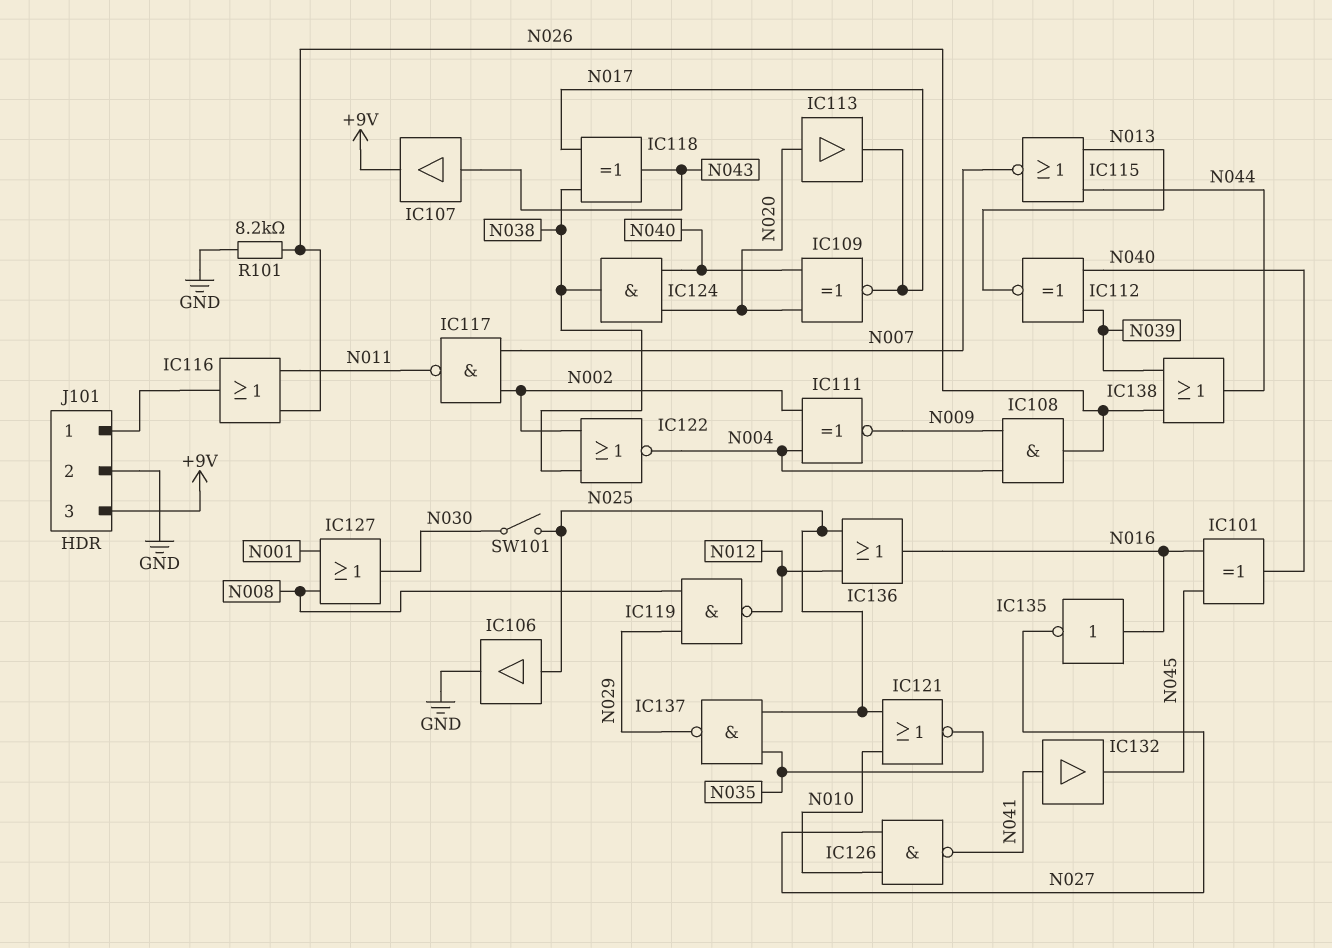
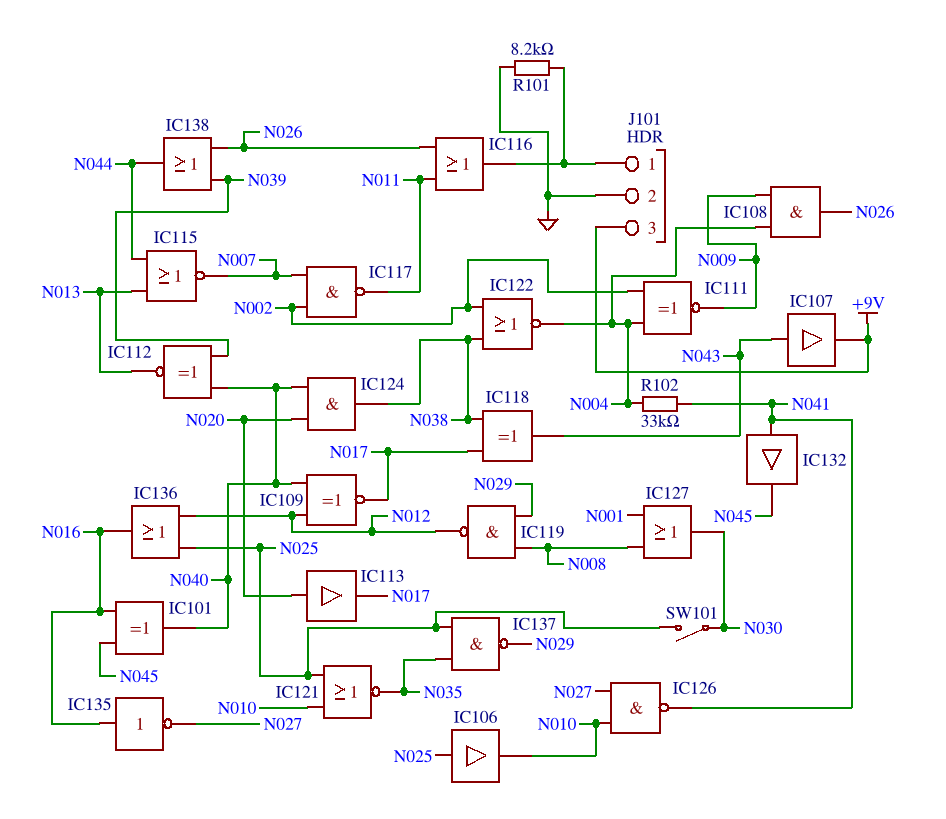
IC106: buffer (in N025, out GND) -> buffer (in N025, out N010)
IC109: XNOR (in N020, in N040, out N017) -> XNOR (in N012, in N040, out N017)
R101: 8.2k (GND, N026) -> 8.2k (GND, J101/1)
R102: none -> 33k (N004, N041)

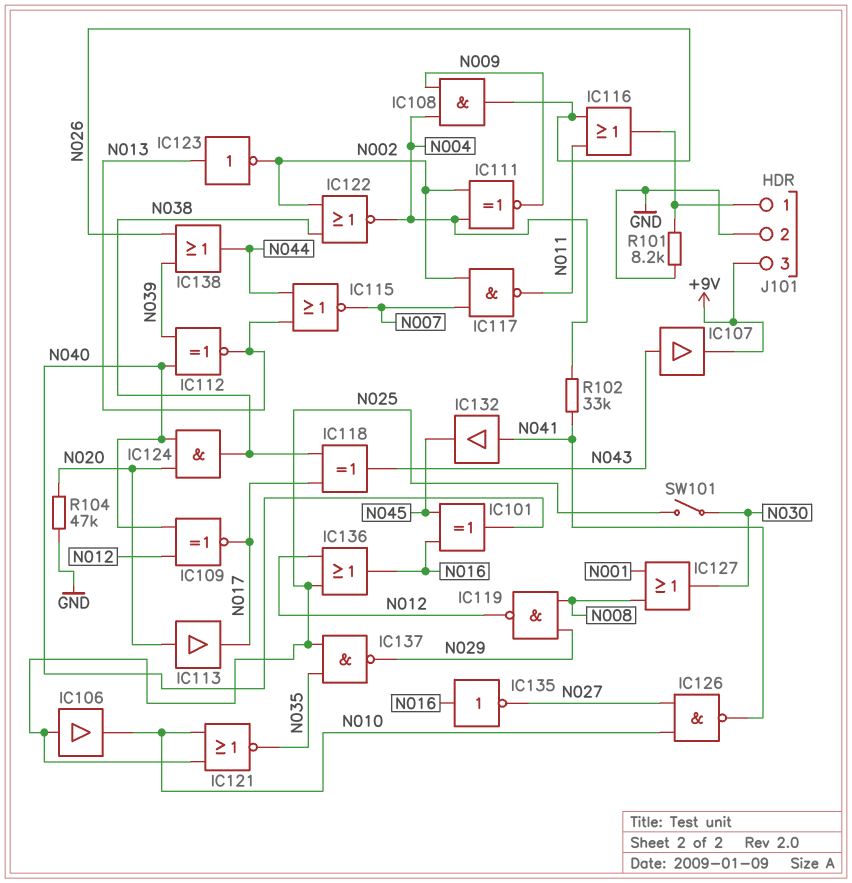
IC123: none -> NOT (in N013, out N002)
R104: none -> 47k (GND, N020)

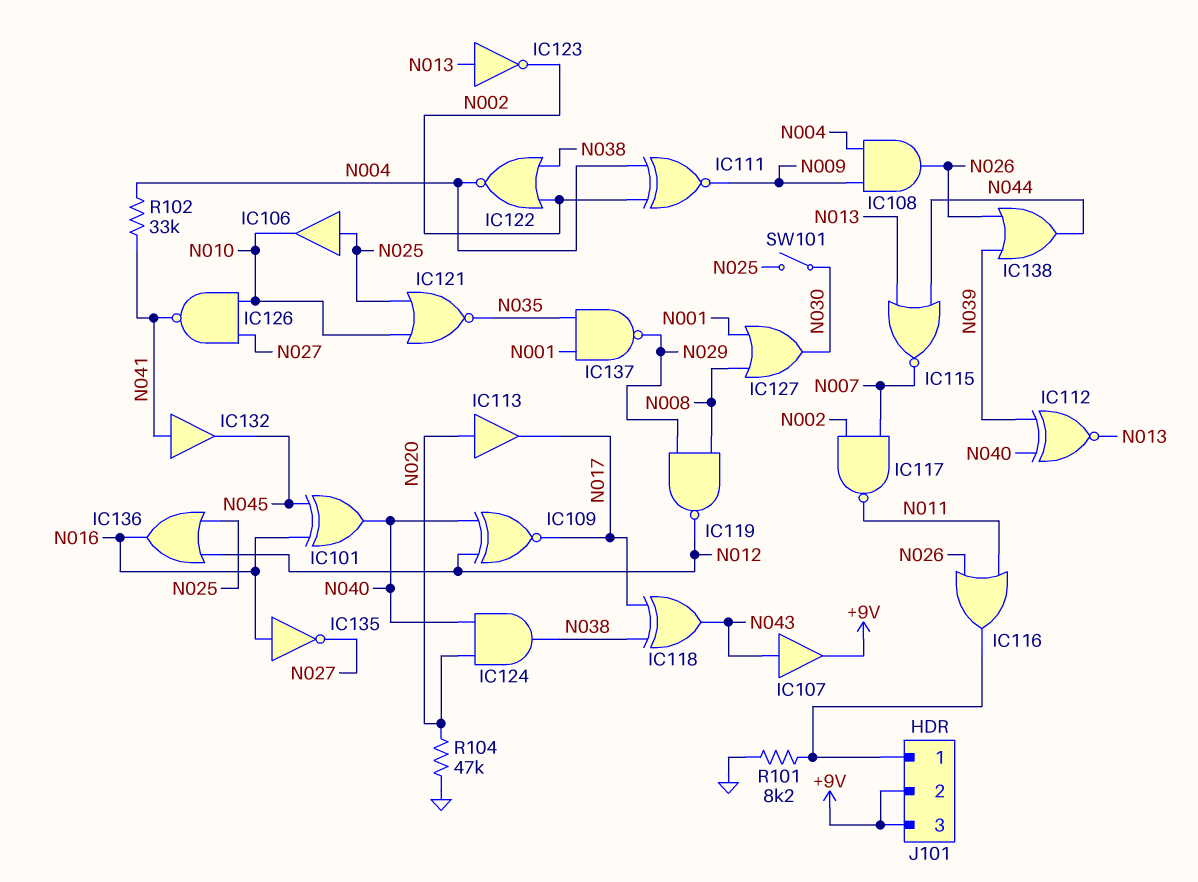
IC137: NAND (in N025, in N035, out N029) -> NAND (in N001, in N035, out N029)
J101 pin 2: GND -> +9V

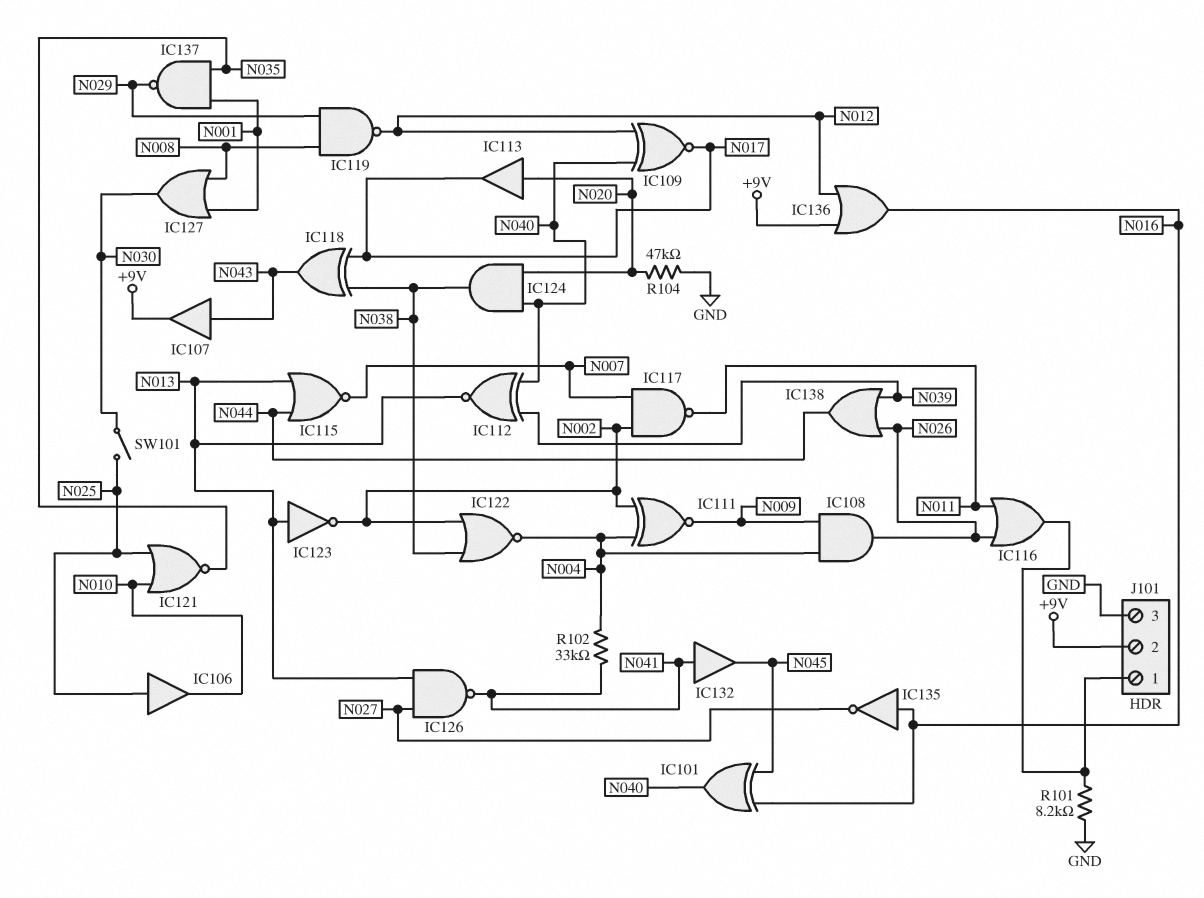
IC126: NAND (in N010, in N027, out N041) -> NAND (in N013, in N027, out N041)
IC136: OR (in N012, in N025, out N016) -> OR (in +9V, in N012, out N016)
J101 pin 3: +9V -> GND

